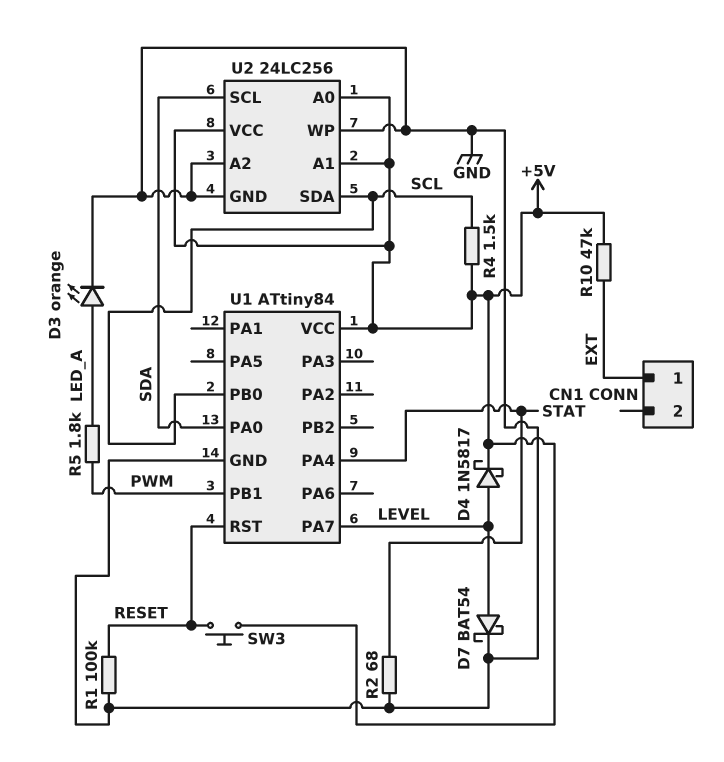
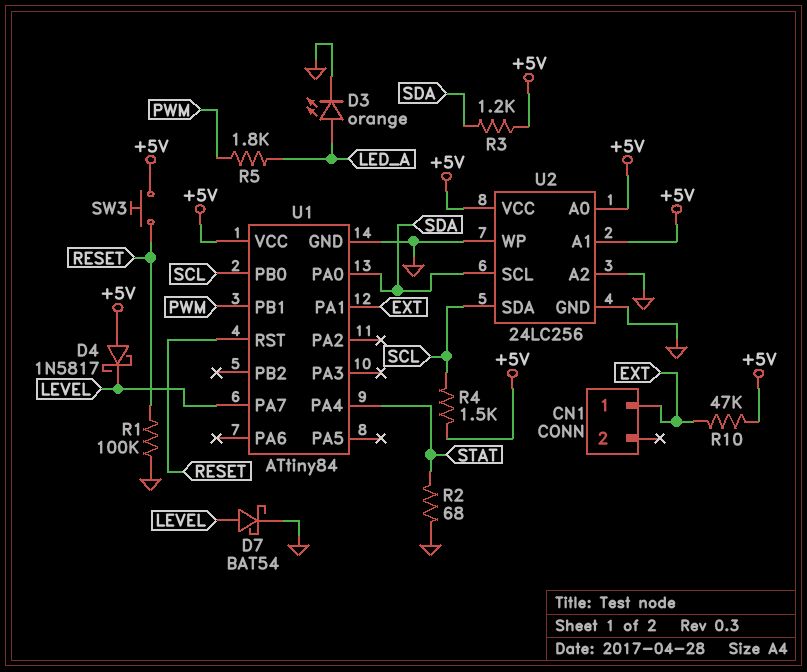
D4: schottky 1N5817 (A LEVEL, K +5V) -> schottky 1N5817 (A +5V, K LEVEL)
R3: none -> 1.2k (+5V, SDA)
U1 pin PA1: none -> EXT

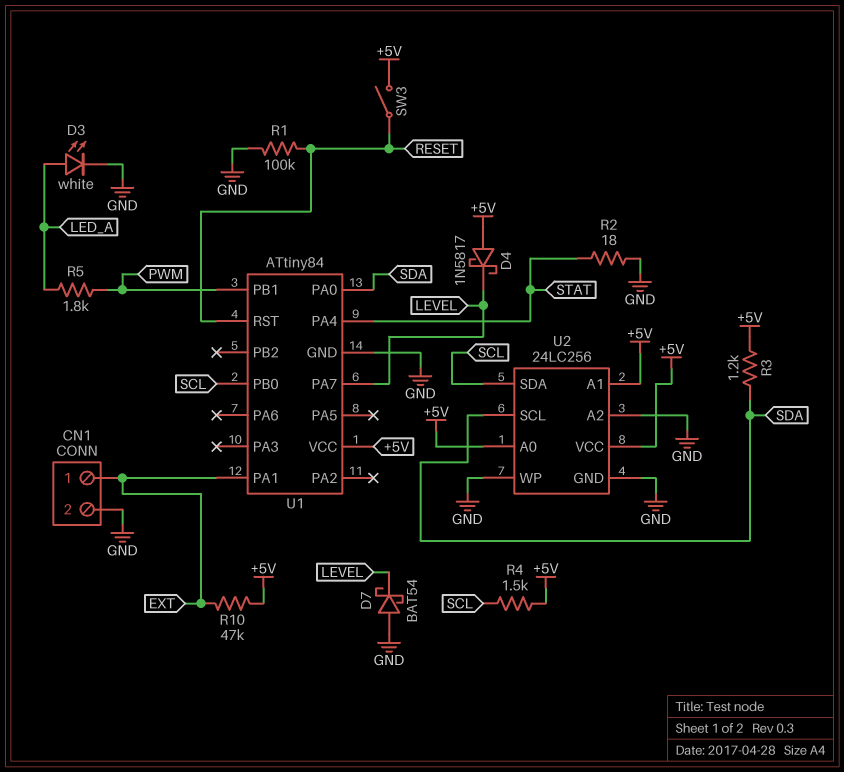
CN1 pin 2: none -> GND
D3: LED orange (A LED_A, K GND) -> LED white (A LED_A, K GND)
D7: schottky BAT54 (A LEVEL, K GND) -> schottky BAT54 (A GND, K LEVEL)
R2: 68 (GND, STAT) -> 18 (GND, STAT)
SW3: button (+5V, RESET) -> switch (+5V, RESET)

